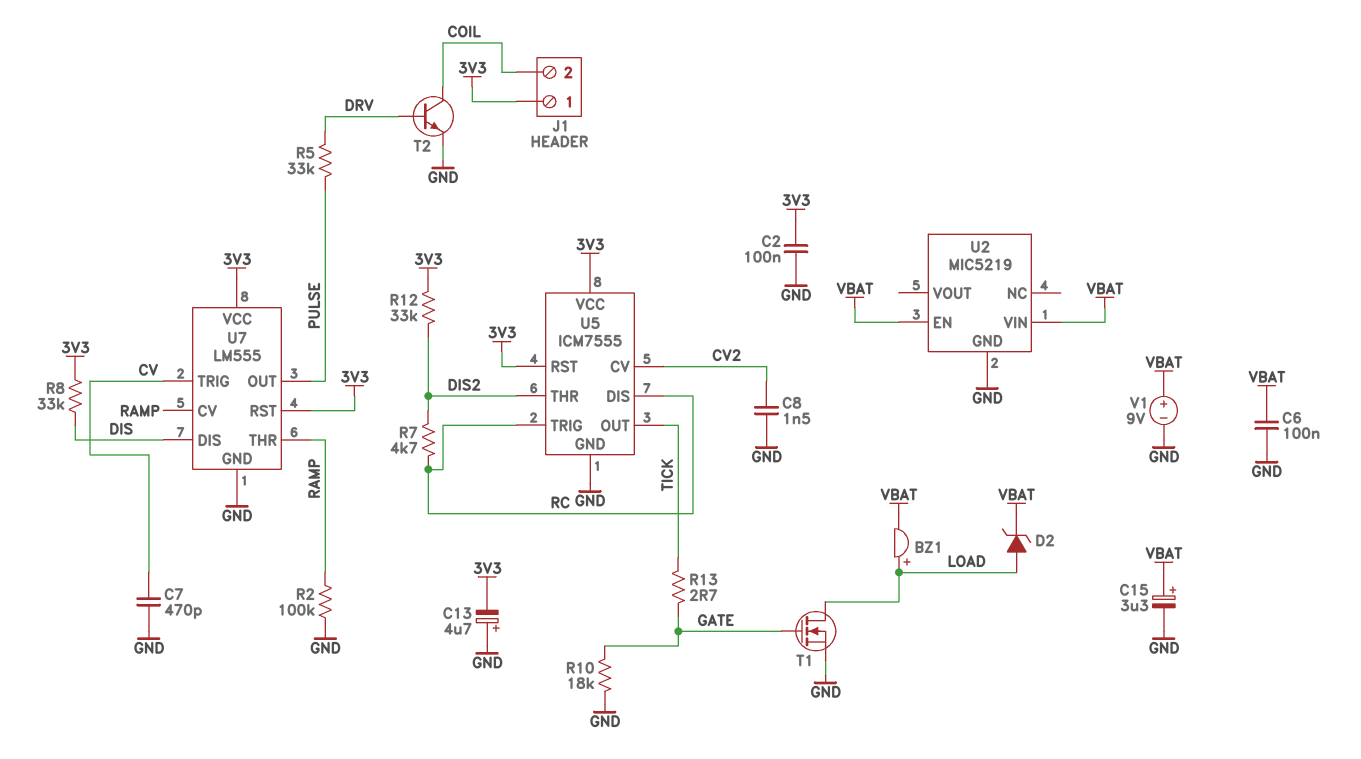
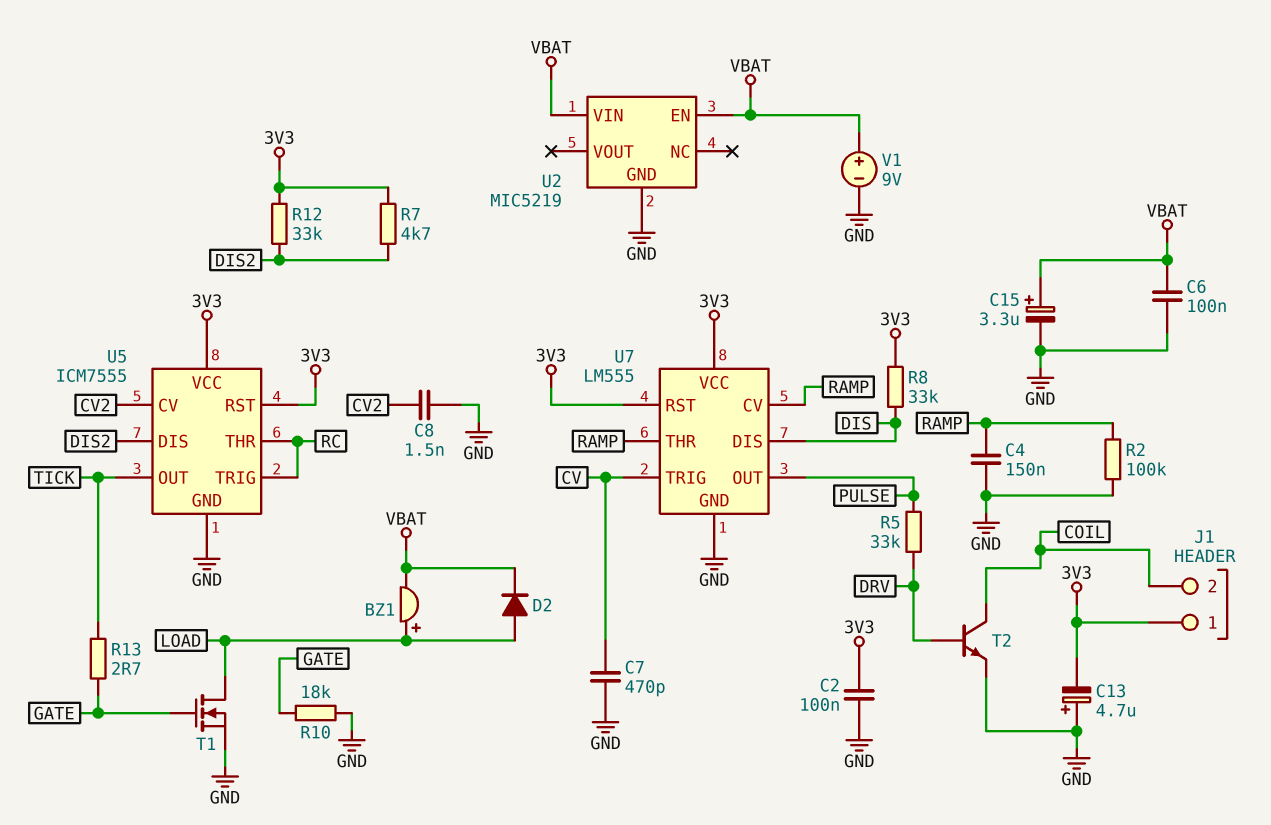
C4: none -> 150nF (GND, RAMP)
D2: zener (A LOAD, K VBAT) -> diode (A LOAD, K VBAT)
R7: 4.7k (DIS2, RC) -> 4.7k (3V3, DIS2)
U5 pin DIS: RC -> DIS2
U5 pin THR: DIS2 -> RC

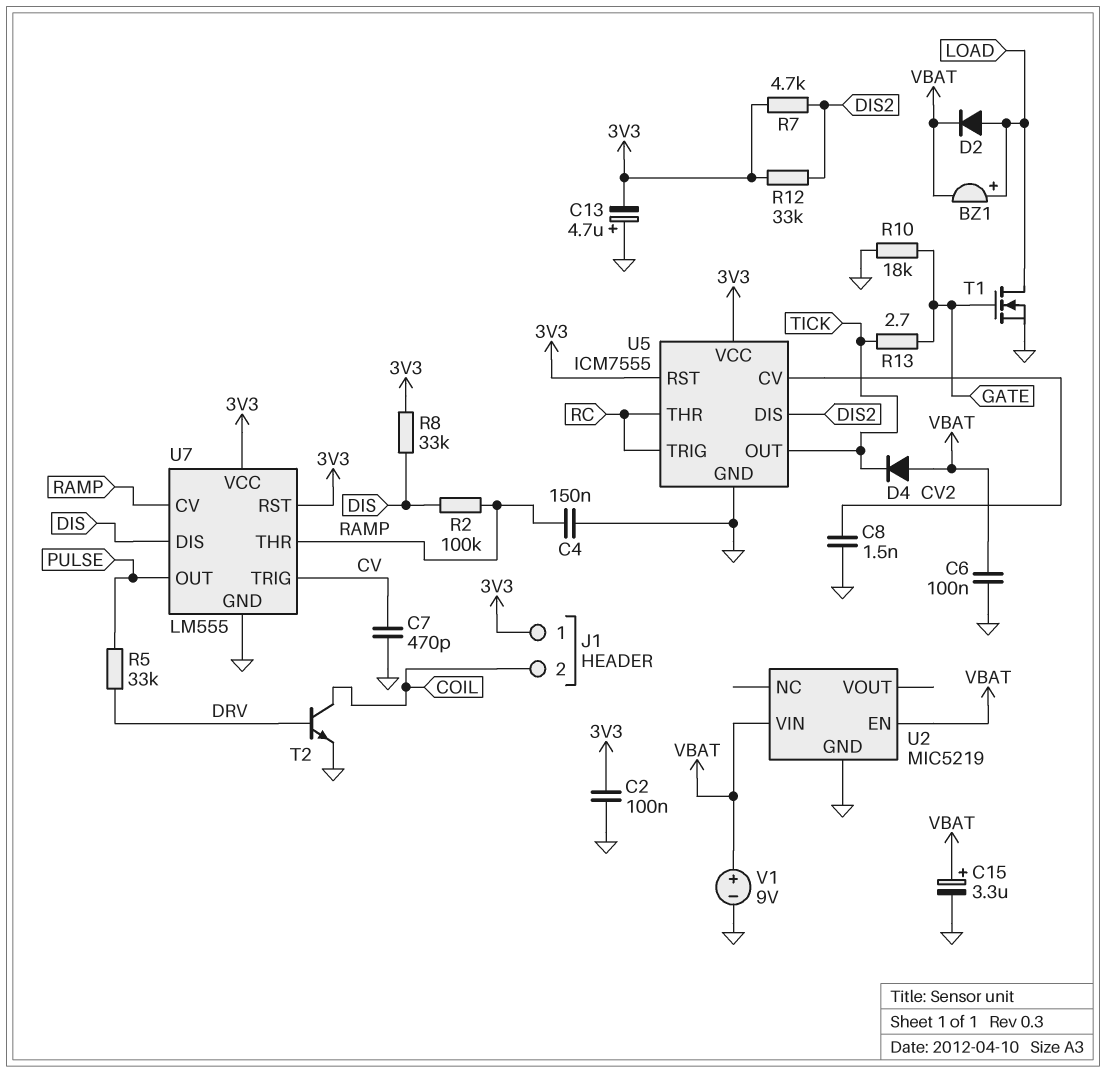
D4: none -> diode (A VBAT, K TICK)
R2: 100k (GND, RAMP) -> 100k (DIS, RAMP)

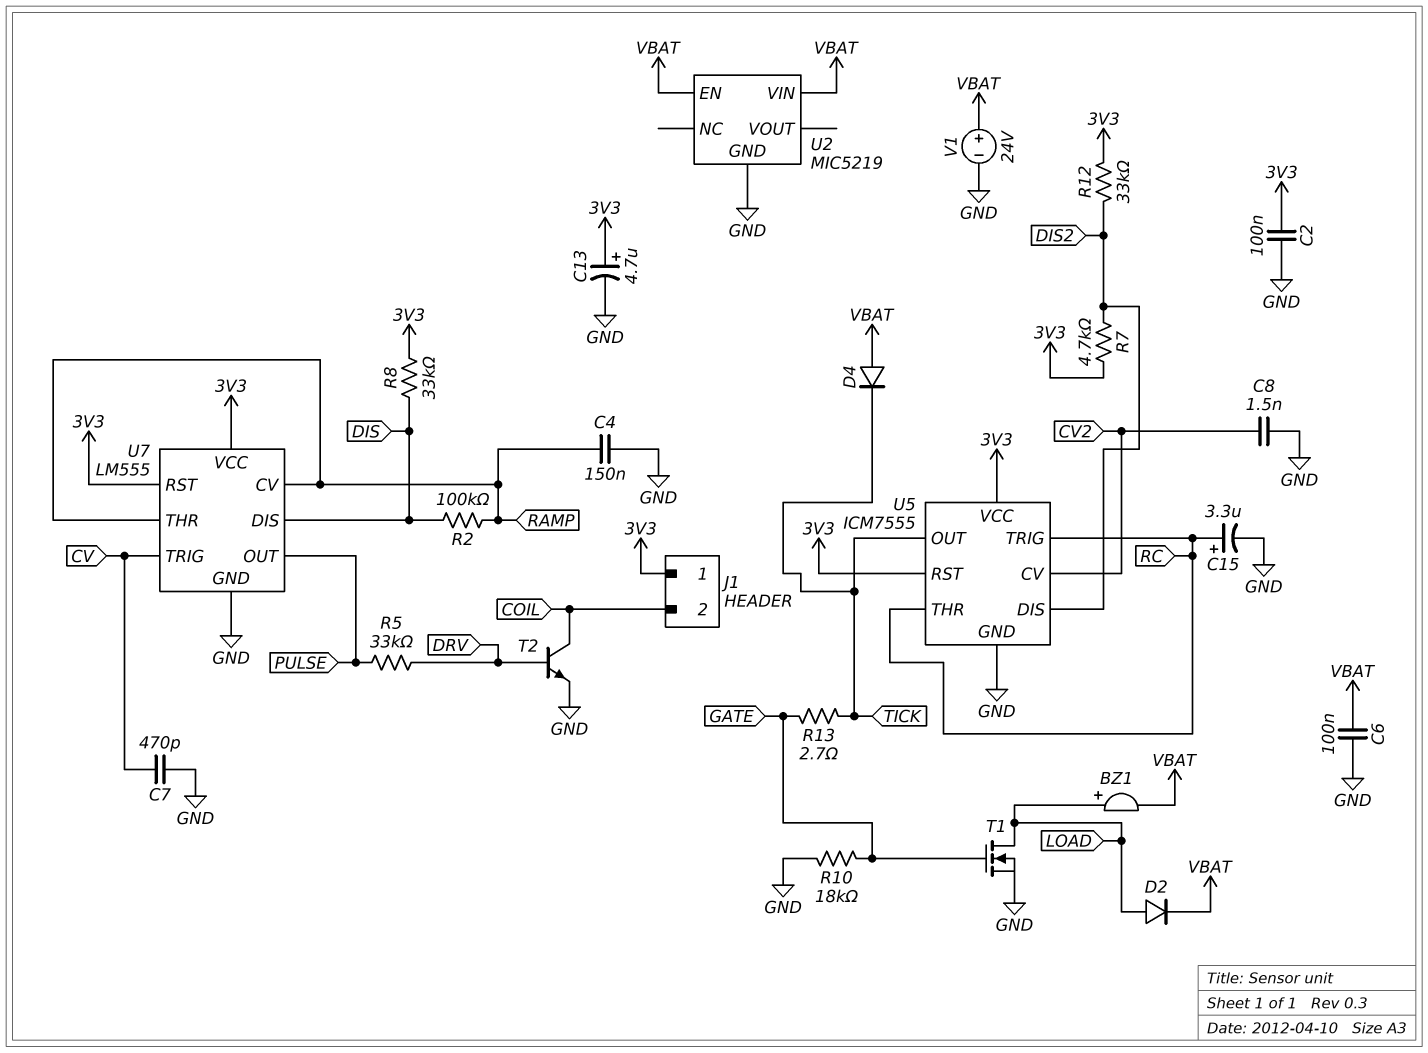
C13: 4.7uF (plus GND, minus 3V3) -> 4.7uF (plus 3V3, minus GND)
C15: 3.3uF (plus VBAT, minus GND) -> 3.3uF (plus RC, minus GND)
V1: 9V (plus VBAT, minus GND) -> 24V (plus VBAT, minus GND)

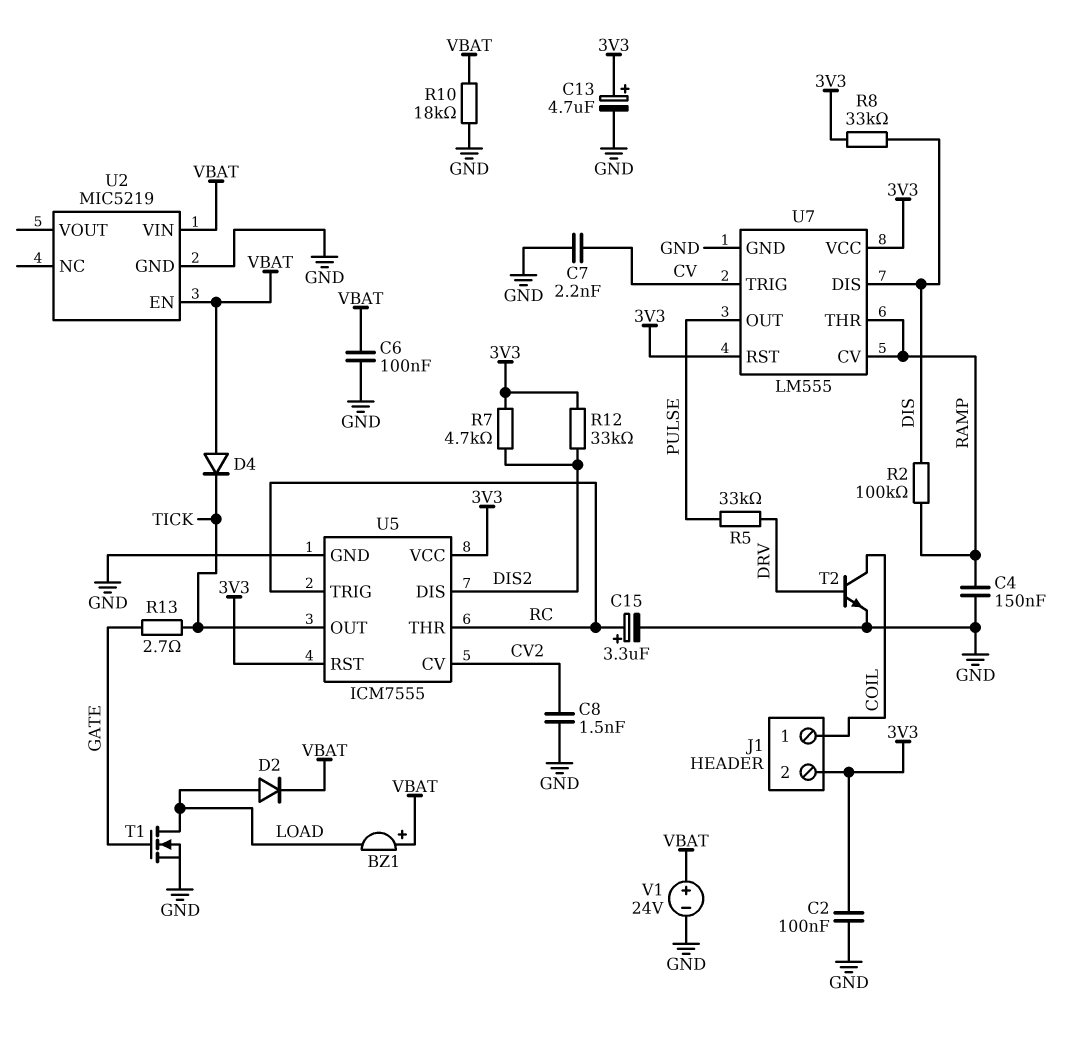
BZ1: buzzer (plus LOAD, minus VBAT) -> buzzer (plus VBAT, minus LOAD)
C7: 470pF (CV, GND) -> 2.2nF (CV, GND)
J1 pin 1: 3V3 -> COIL
J1 pin 2: COIL -> 3V3
R10: 18k (GATE, GND) -> 18k (GND, VBAT)

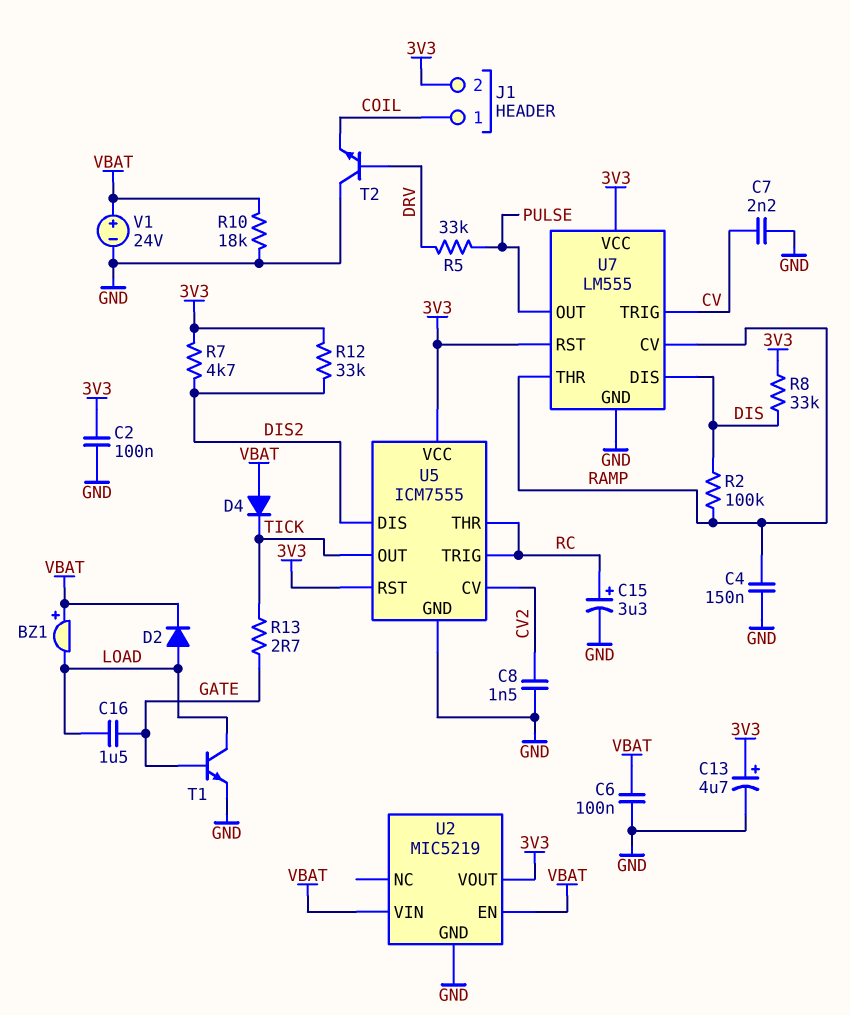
C16: none -> 1.5uF (GATE, LOAD)
T1: NMOS (G GATE, D LOAD, S GND) -> NPN (B GATE, C LOAD, E GND)
T2: NPN (B DRV, C COIL, E GND) -> NPN (B DRV, C GND, E COIL)
U2 pin VOUT: none -> 3V3

